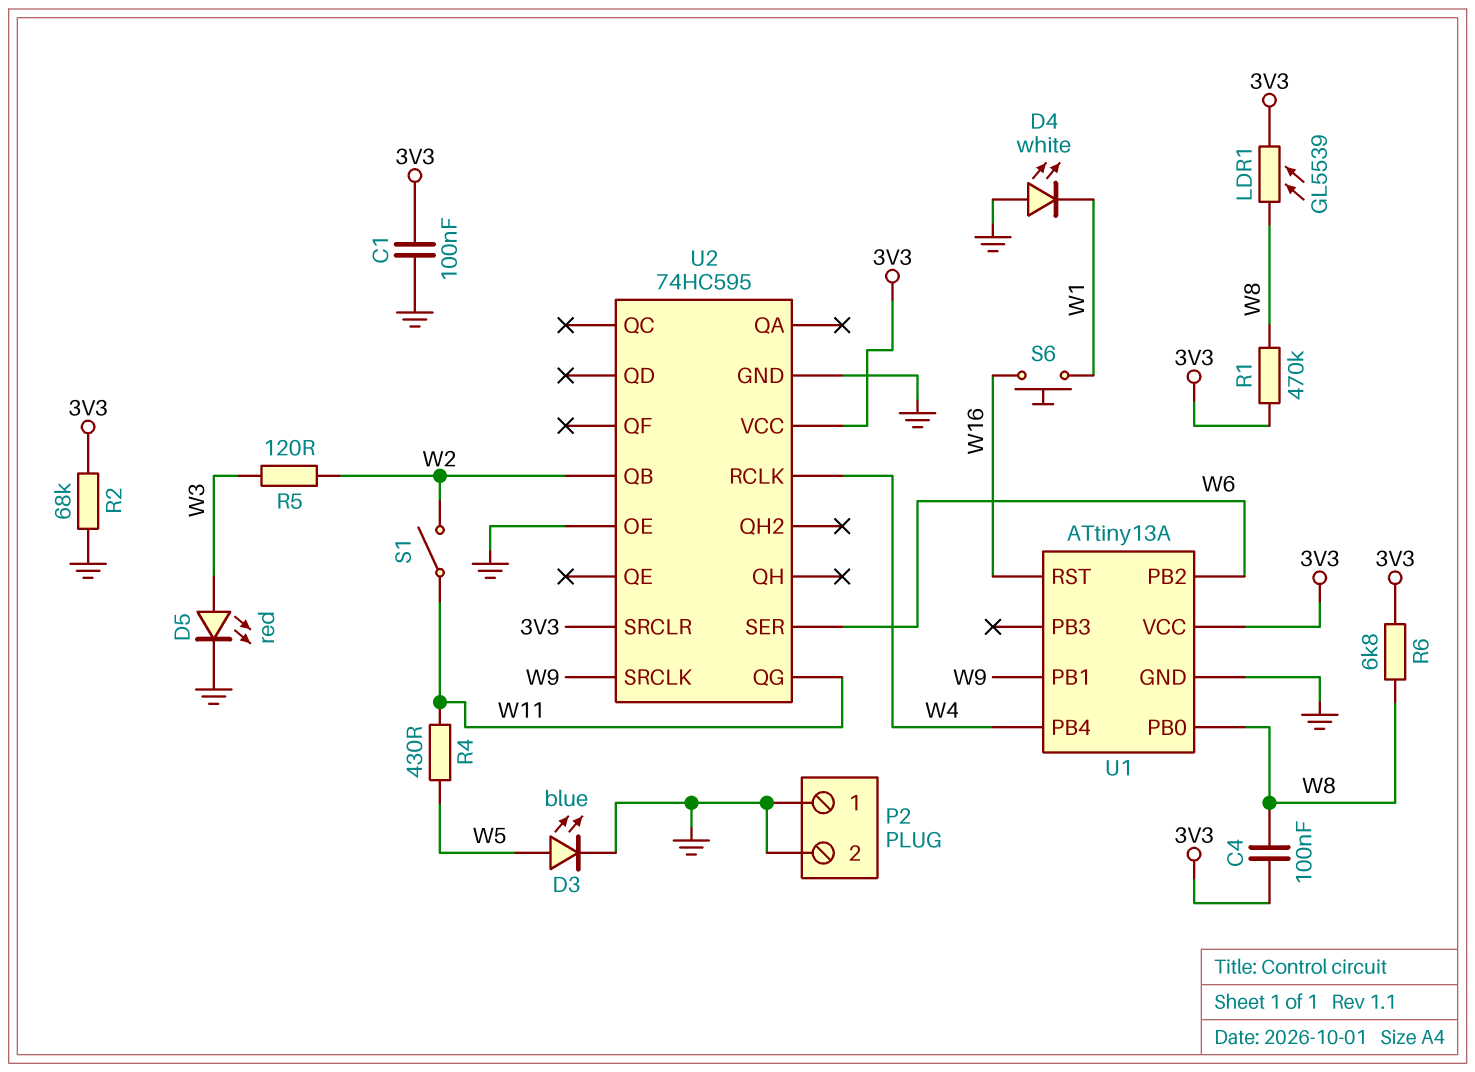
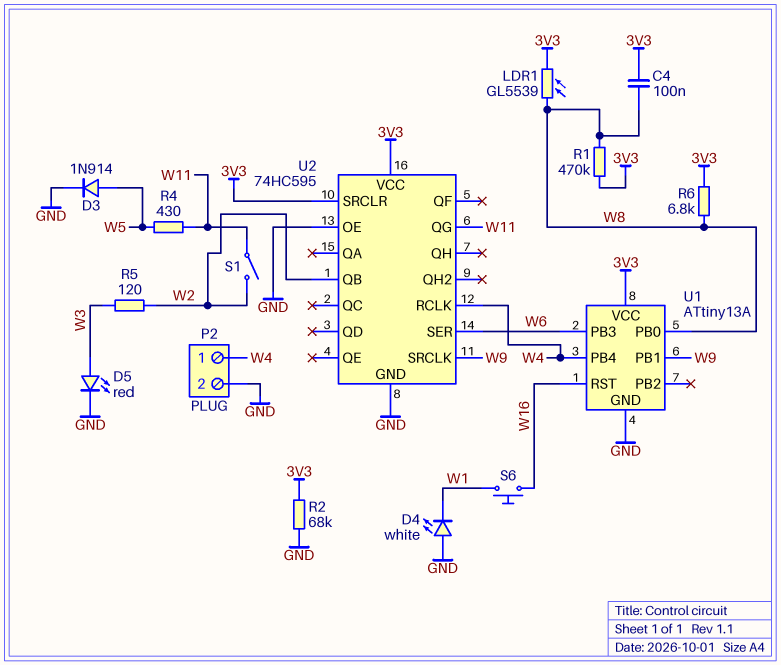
C1: 100nF (3V3, GND) -> none
D3: LED blue (A W5, K GND) -> diode 1N914 (A W5, K GND)
P2 pin 1: GND -> W4
U1 pin PB2: W6 -> none
U1 pin PB3: none -> W6

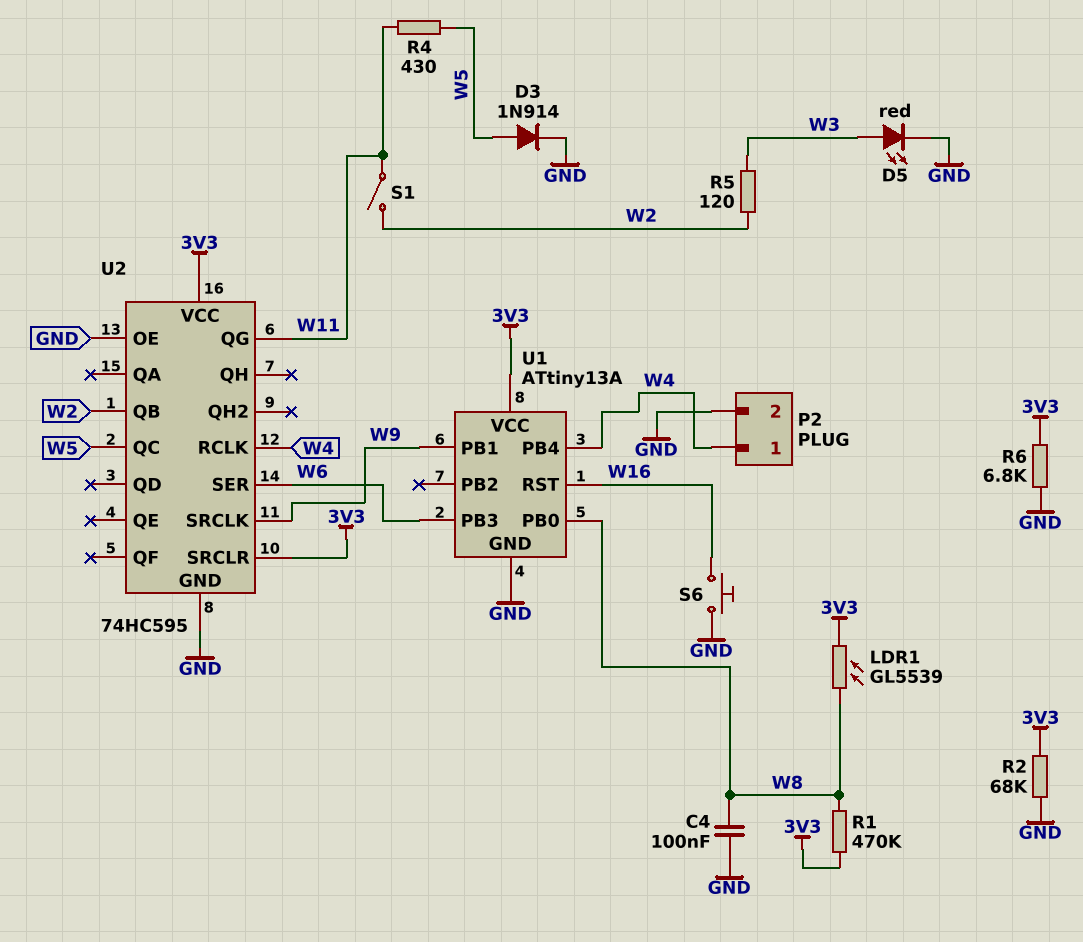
C4: 100nF (3V3, W8) -> 100nF (GND, W8)
D4: LED white (A GND, K W1) -> none
R6: 6.8k (3V3, W8) -> 6.8k (3V3, GND)
S6: button (W1, W16) -> button (GND, W16)
U2 pin QC: none -> W5

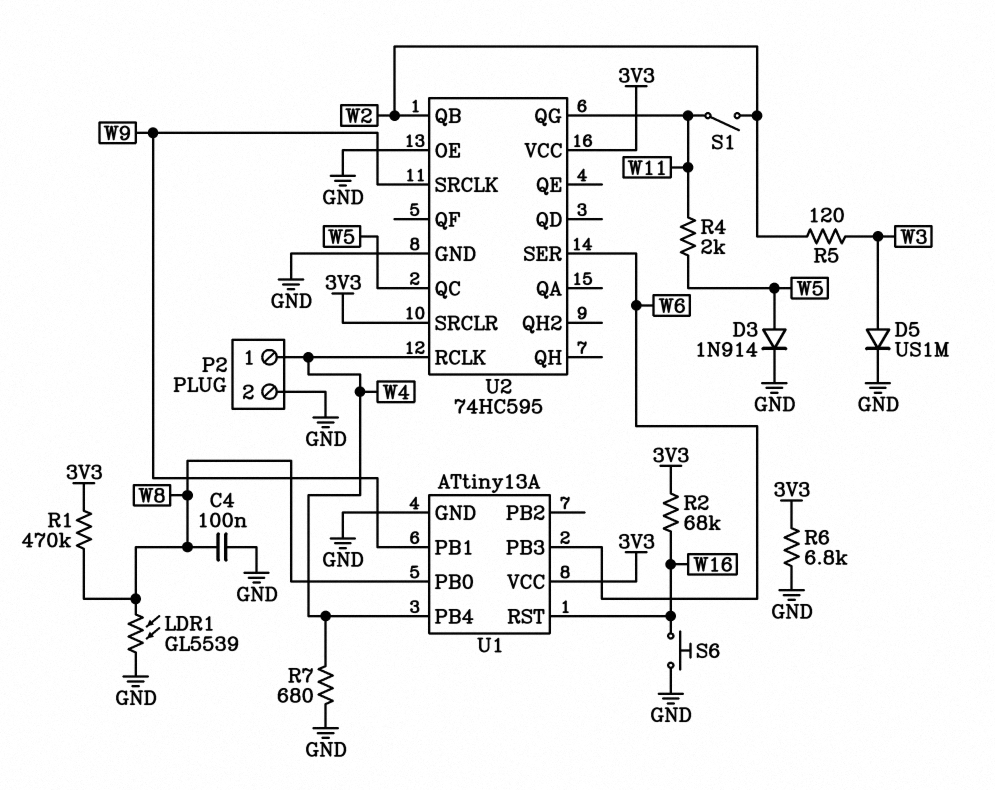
D5: LED red (A W3, K GND) -> diode US1M (A W3, K GND)
LDR1: GL5539 (3V3, W8) -> GL5539 (GND, W8)
R2: 68k (3V3, GND) -> 68k (3V3, W16)
R4: 430 (W5, W11) -> 2k (W5, W11)
R7: none -> 680 (GND, W4)

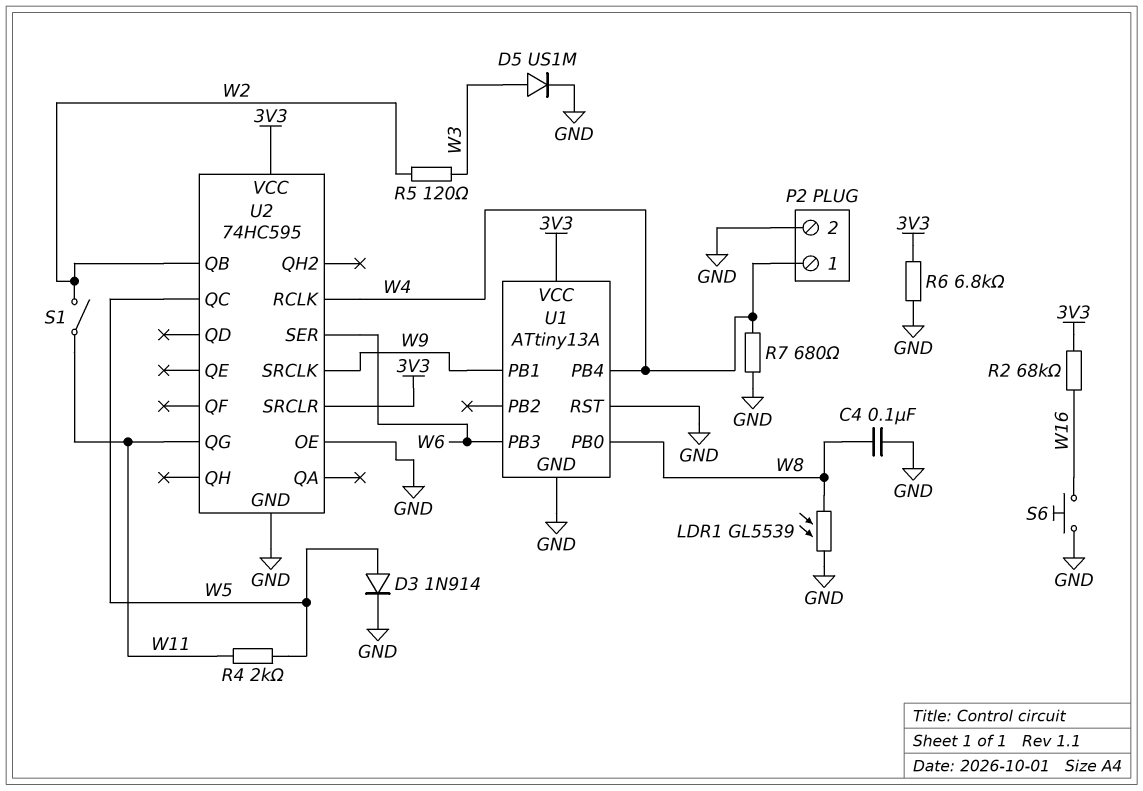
R1: 470k (3V3, W8) -> none
U1 pin RST: W16 -> GND

